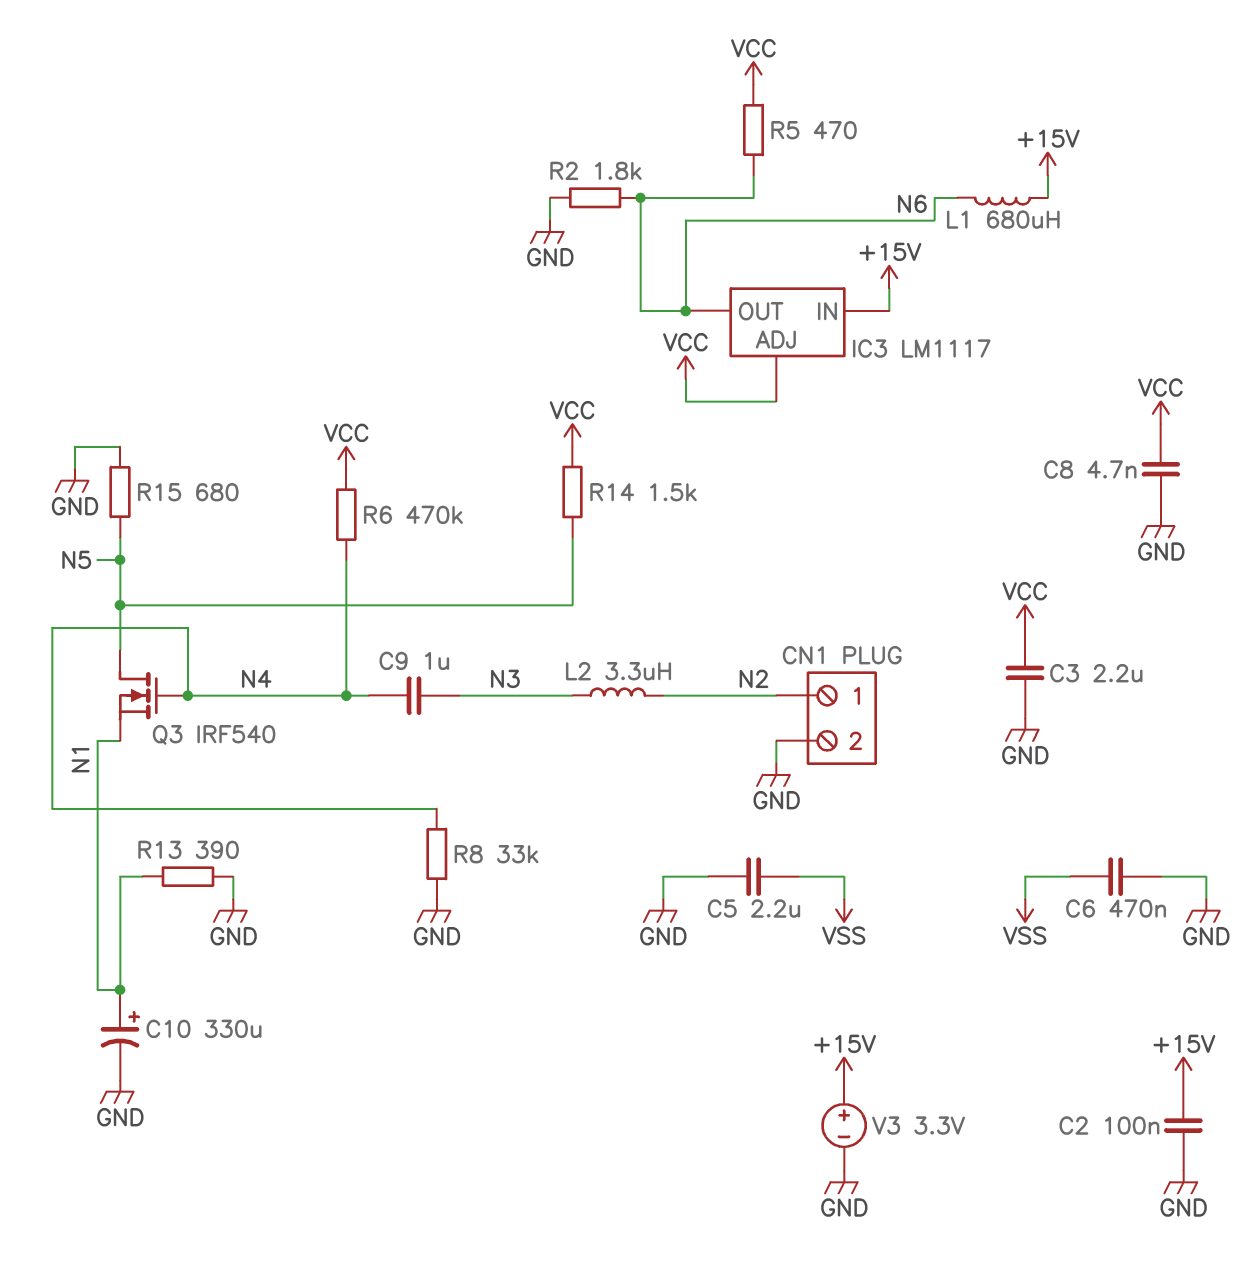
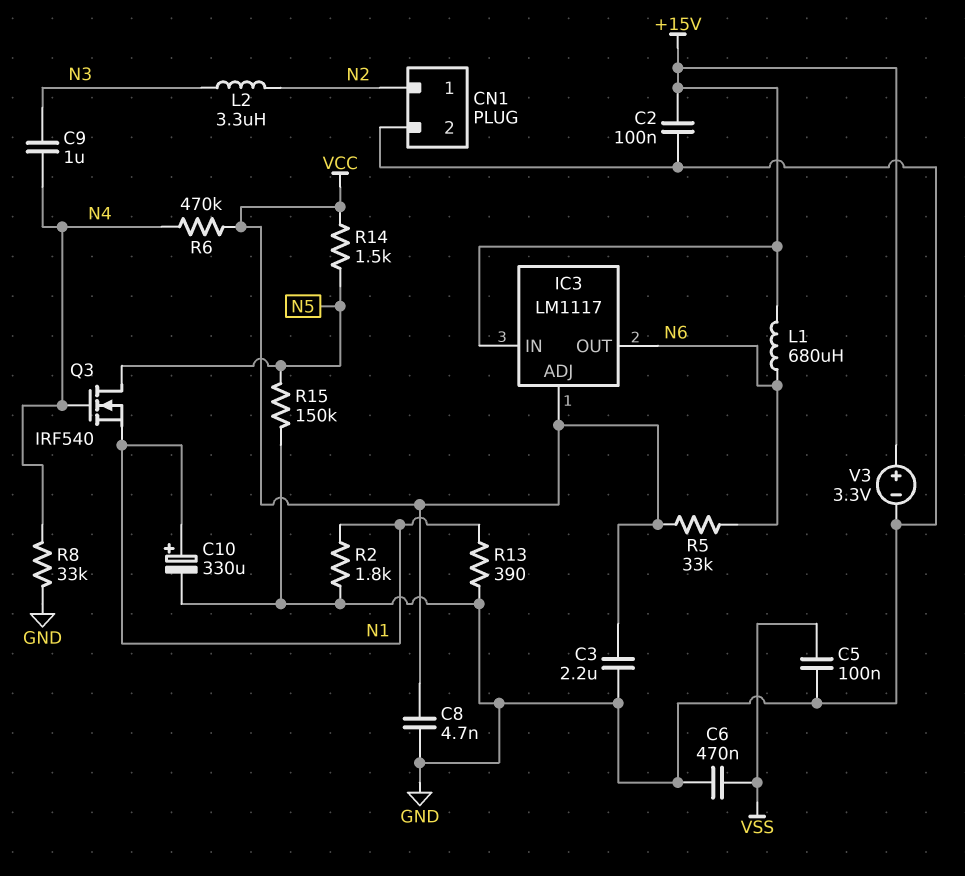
C5: 2.2uF (GND, VSS) -> 100nF (GND, VSS)
R2: 1.8k (GND, N6) -> 1.8k (GND, N1)
R5: 470 (N6, VCC) -> 33k (N6, VCC)
R15: 680 (GND, N5) -> 150k (GND, N5)

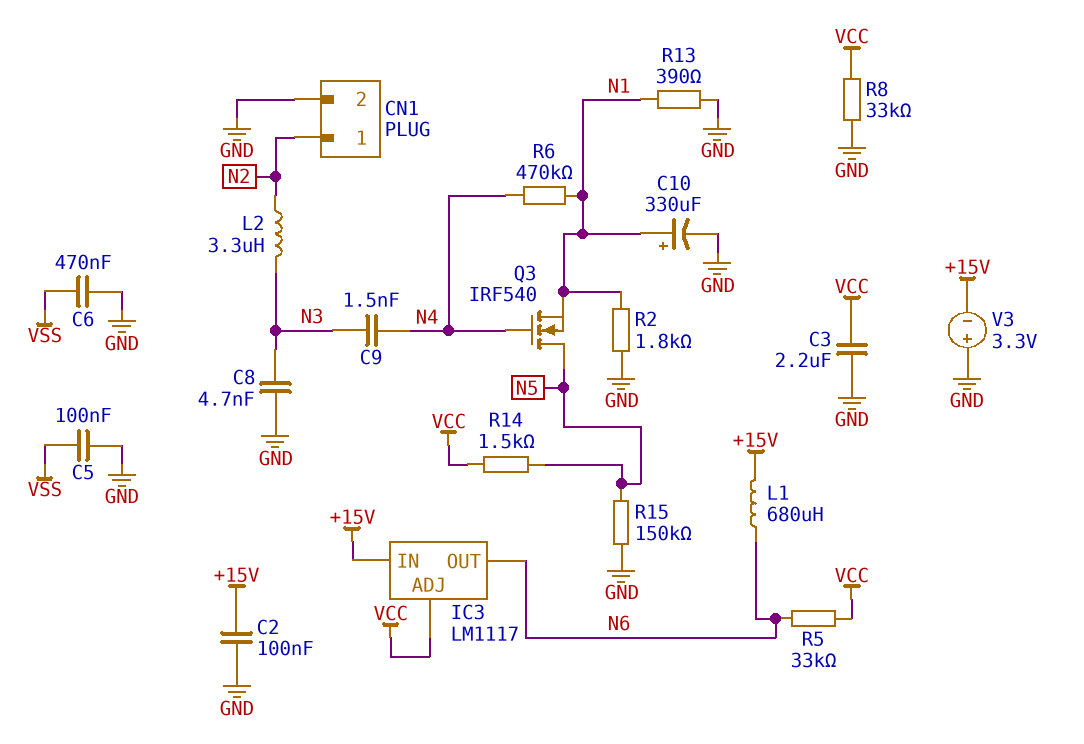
C8: 4.7nF (GND, VCC) -> 4.7nF (GND, N3)
C9: 1uF (N3, N4) -> 1.5nF (N3, N4)
R6: 470k (N4, VCC) -> 470k (N1, N4)
R8: 33k (GND, N4) -> 33k (GND, VCC)
V3: 3.3V (plus +15V, minus GND) -> 3.3V (plus GND, minus +15V)

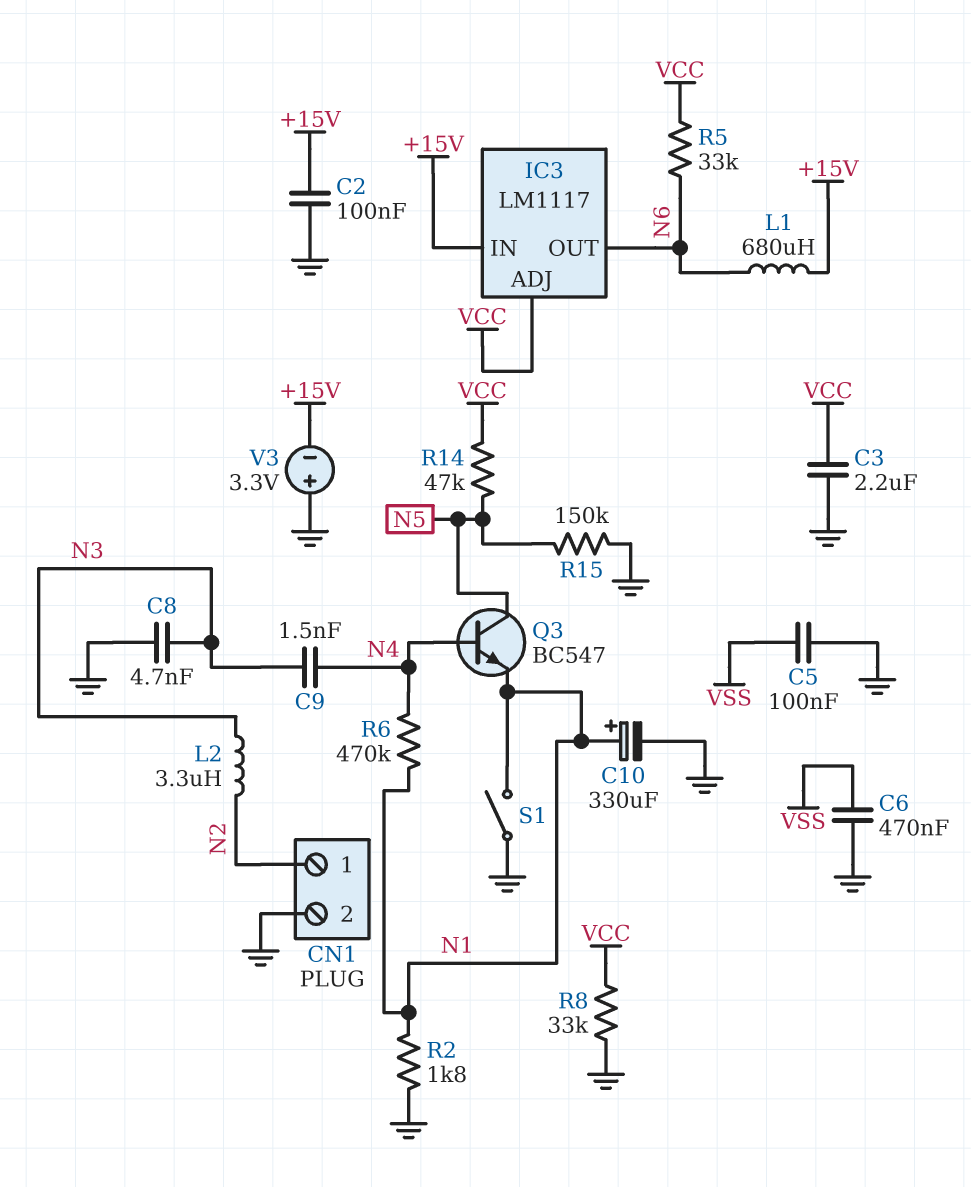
Q3: NMOS IRF540 (G N4, D N5, S N1) -> NPN BC547 (B N4, C N5, E N1)
R13: 390 (GND, N1) -> none
R14: 1.5k (N5, VCC) -> 47k (N5, VCC)
S1: none -> switch (GND, N1)

